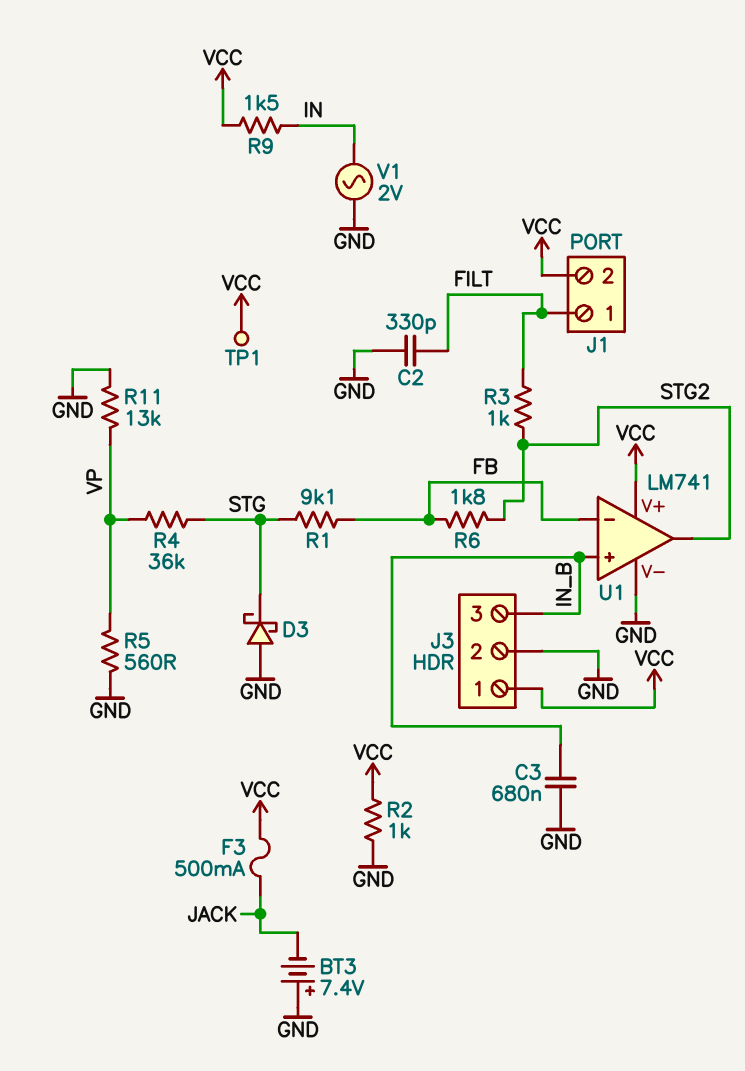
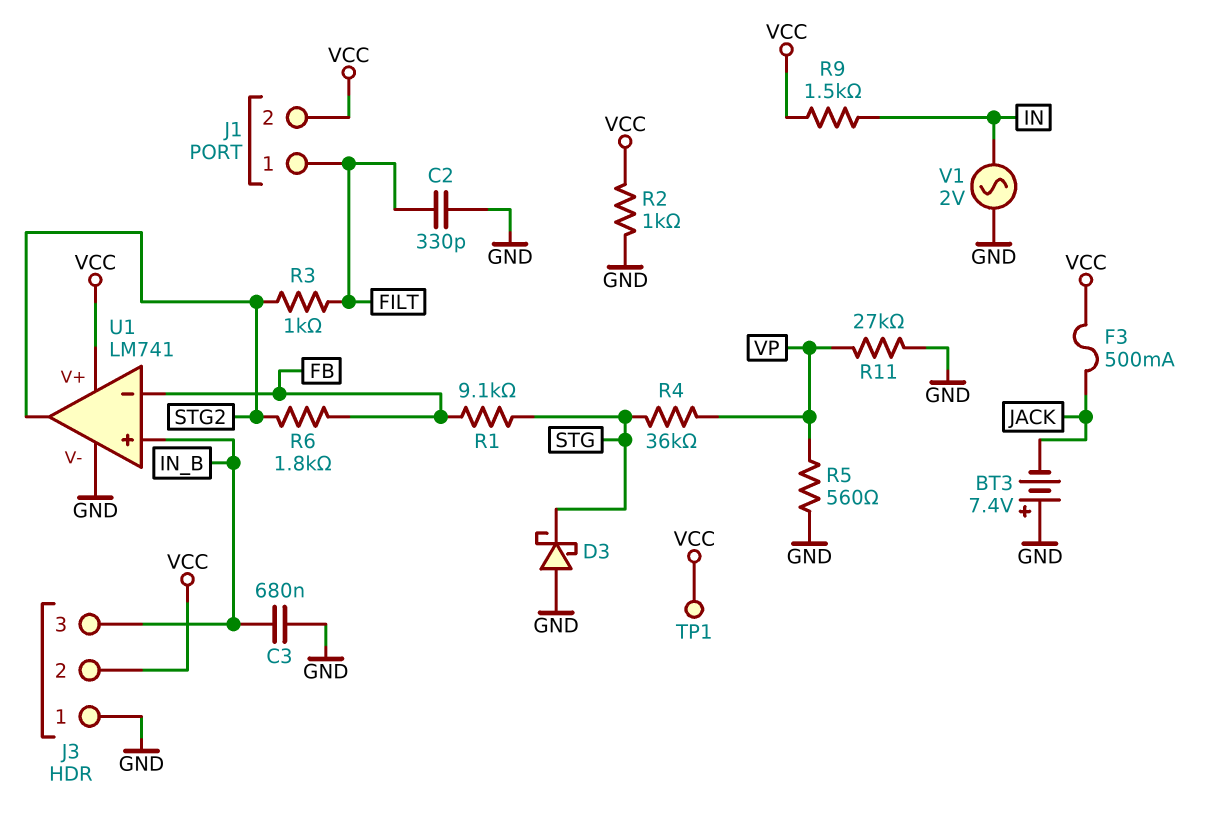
J3 pin 1: VCC -> GND
J3 pin 2: GND -> VCC
R11: 13k (GND, VP) -> 27k (GND, VP)

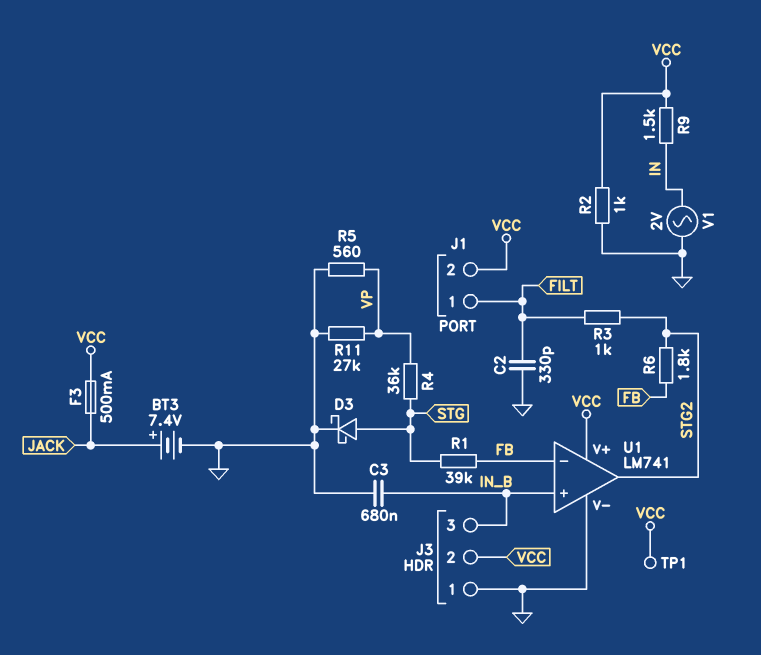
BT3: 7.4V (plus GND, minus JACK) -> 7.4V (plus JACK, minus GND)
D3: schottky (A GND, K STG) -> schottky (A STG, K GND)
R1: 9.1k (FB, STG) -> 39k (FB, STG)

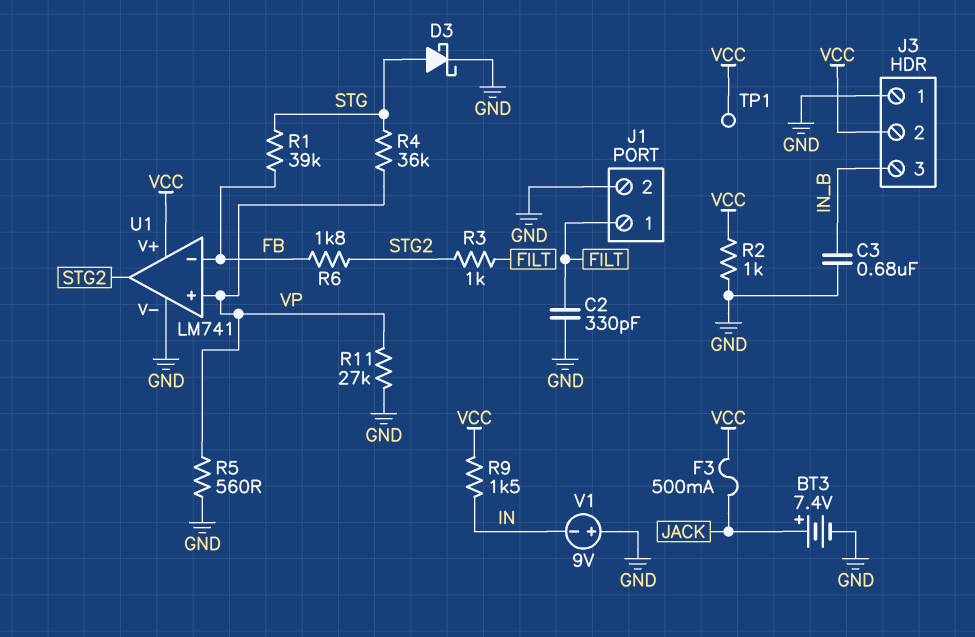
J1 pin 2: VCC -> GND
U1 pin in+: IN_B -> VP
V1: AC 2V (GND, IN) -> 9V (plus GND, minus IN)

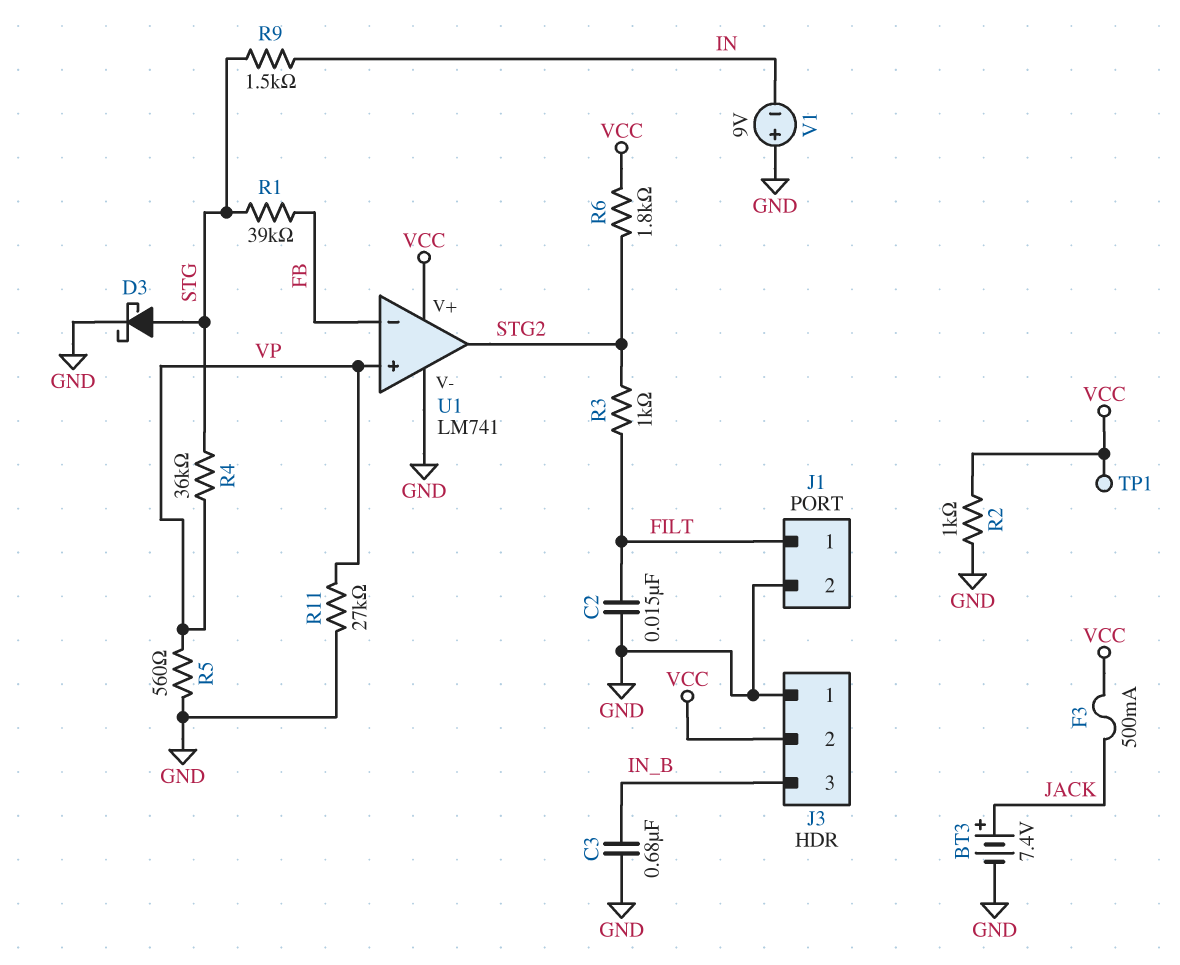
C2: 330pF (FILT, GND) -> 15nF (FILT, GND)
R6: 1.8k (FB, STG2) -> 1.8k (STG2, VCC)
R9: 1.5k (IN, VCC) -> 1.5k (IN, STG)

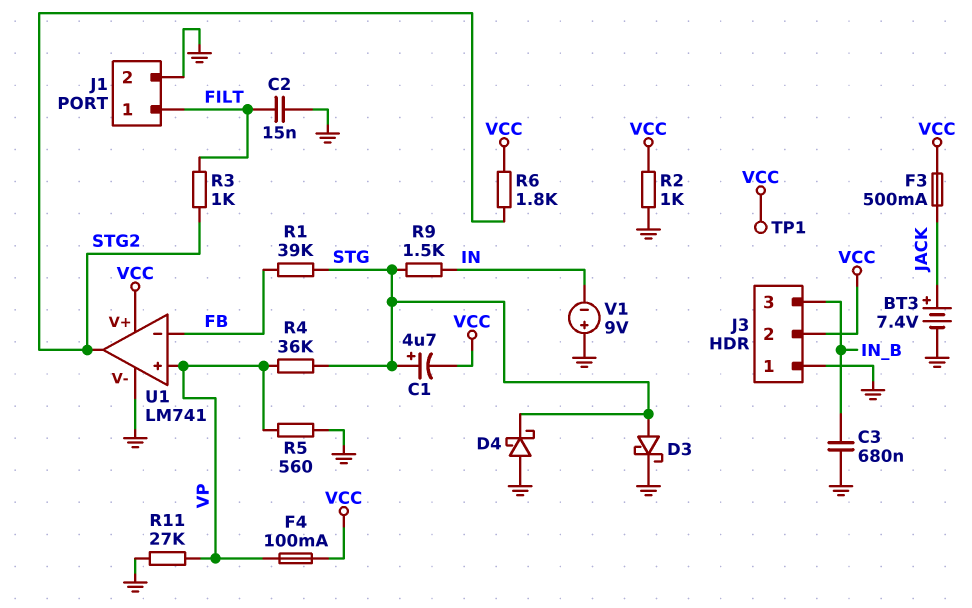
C1: none -> 4.7uF (plus STG, minus VCC)
D4: none -> schottky (A GND, K STG)
F4: none -> 100mA (VCC, VP)

